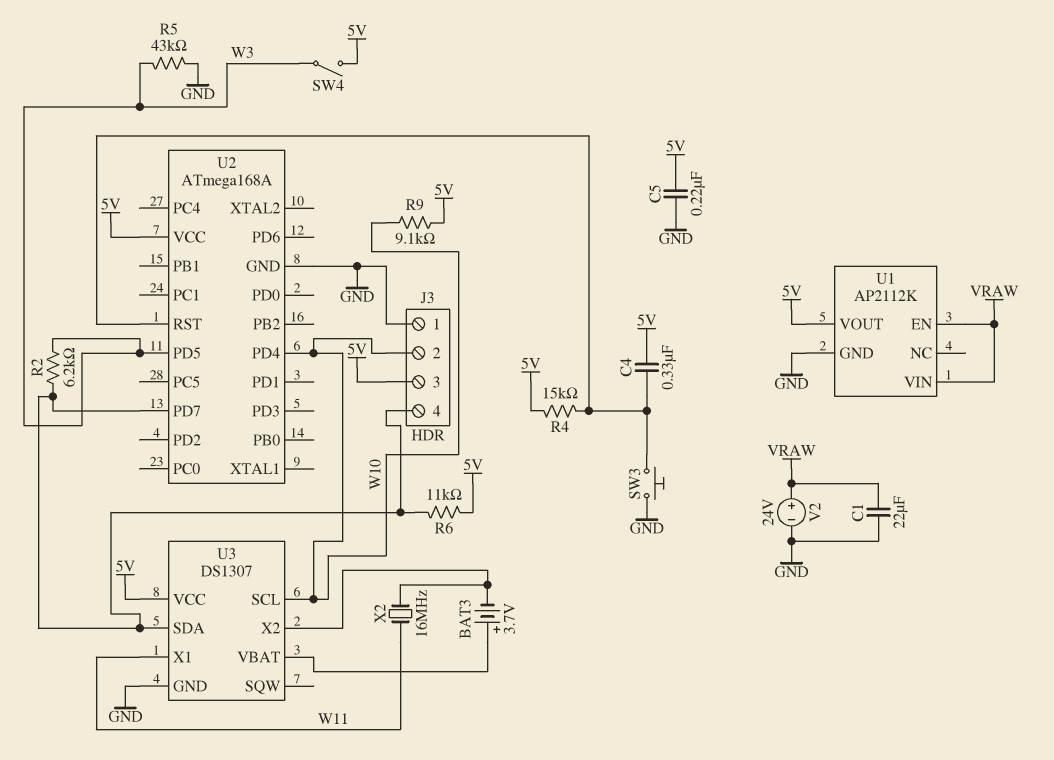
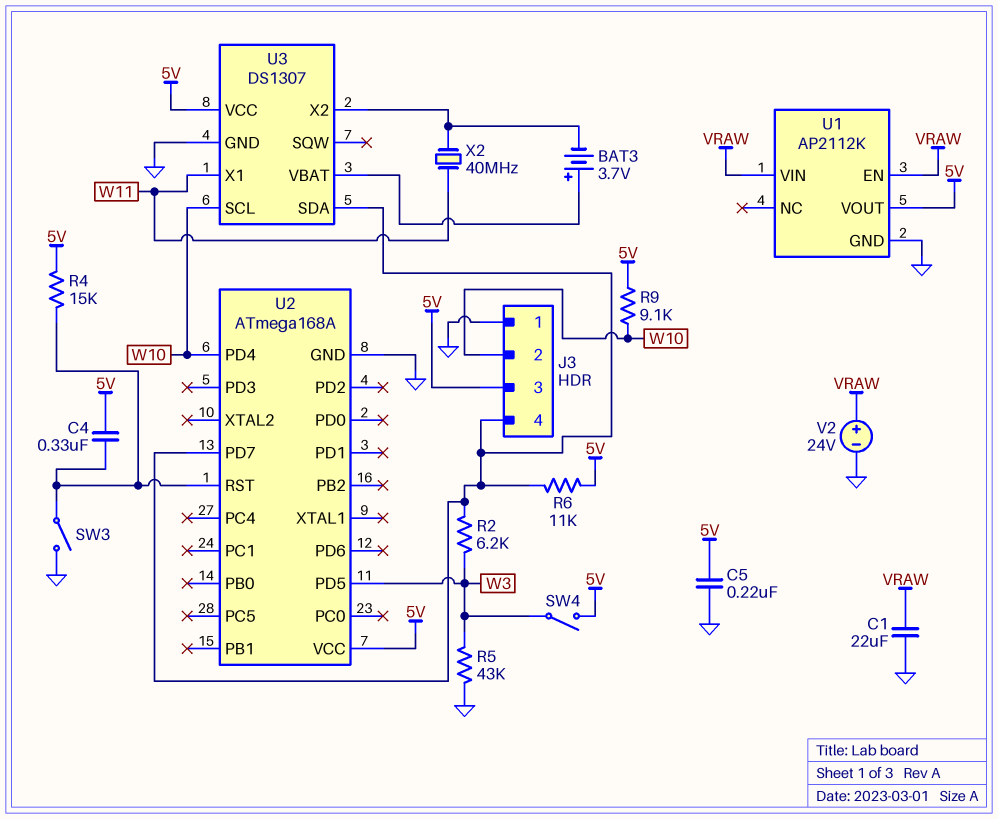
SW3: button (GND, U2/RST) -> switch (GND, U2/RST)
X2: 16MHz (U3/X2, W11) -> 40MHz (U3/X2, W11)

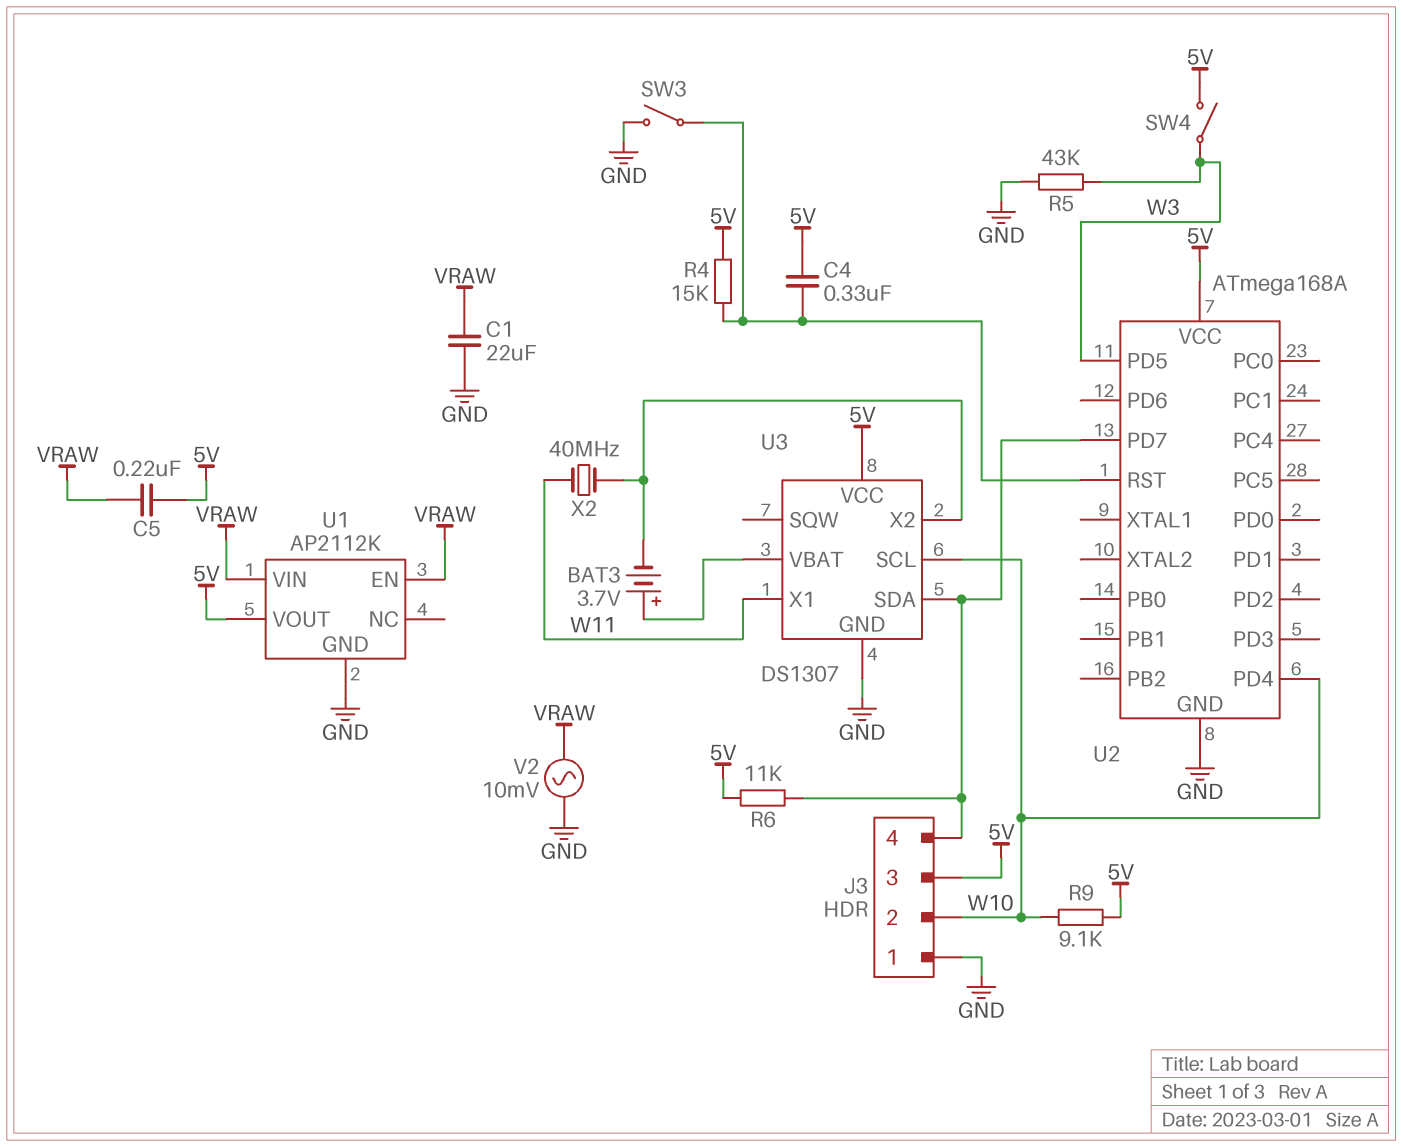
C5: 220nF (5V, GND) -> 220nF (5V, VRAW)
R2: 6.2k (J3/4, W3) -> none
V2: 24V (plus VRAW, minus GND) -> AC 10mV (GND, VRAW)

